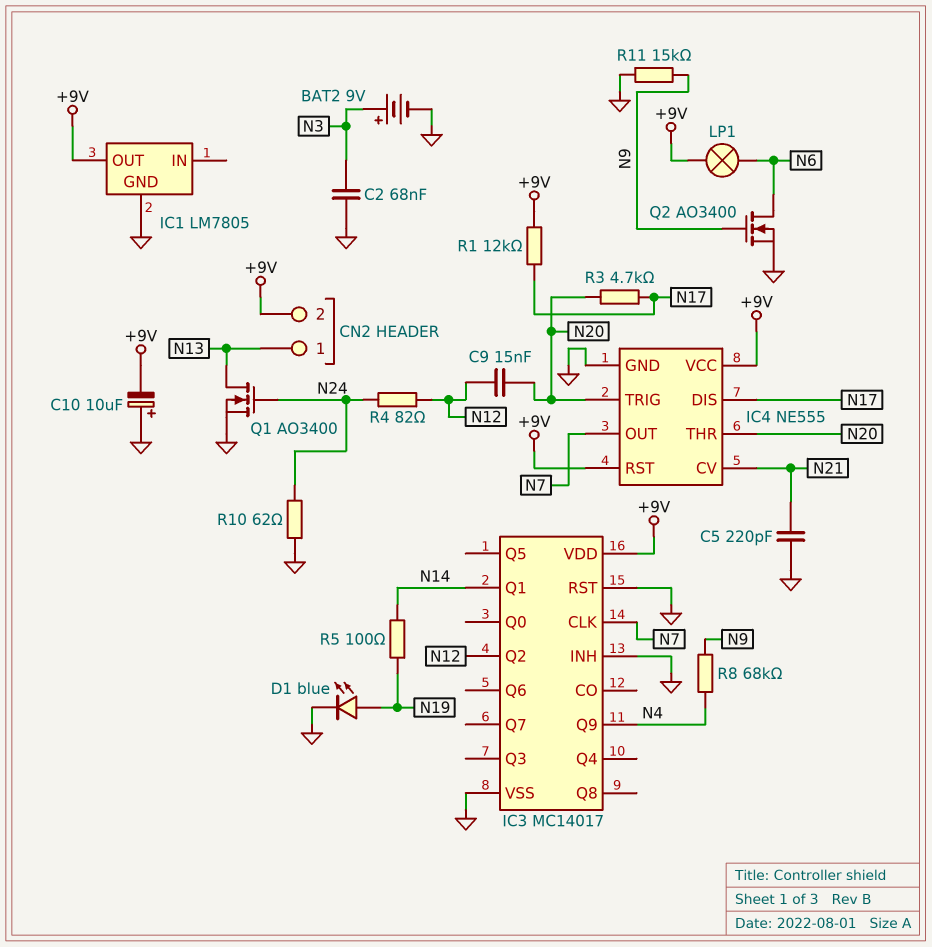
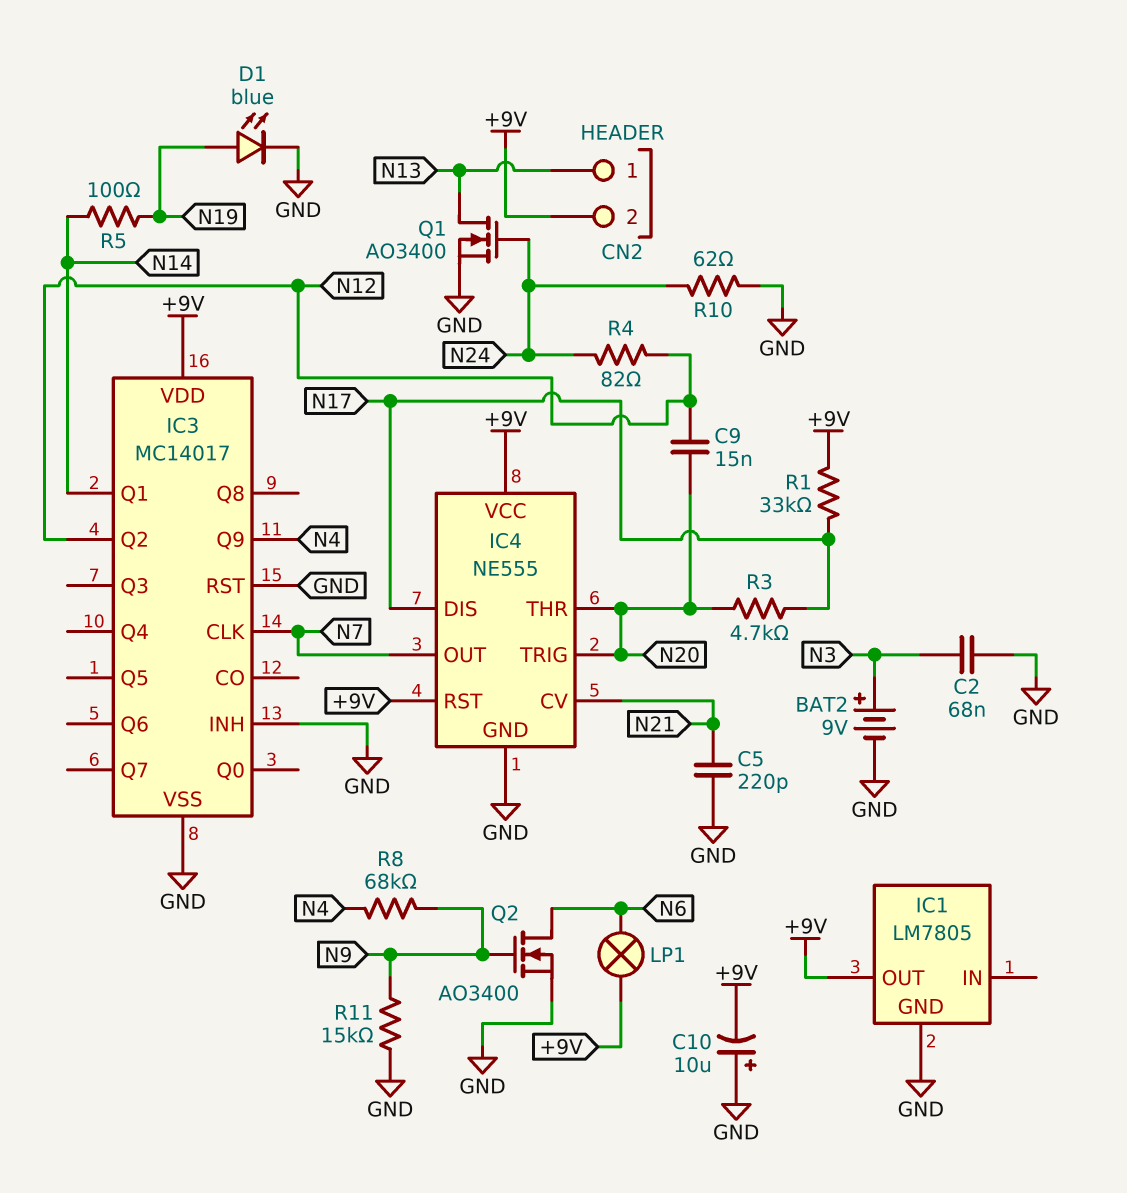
R1: 12k (+9V, N17) -> 33k (+9V, N17)

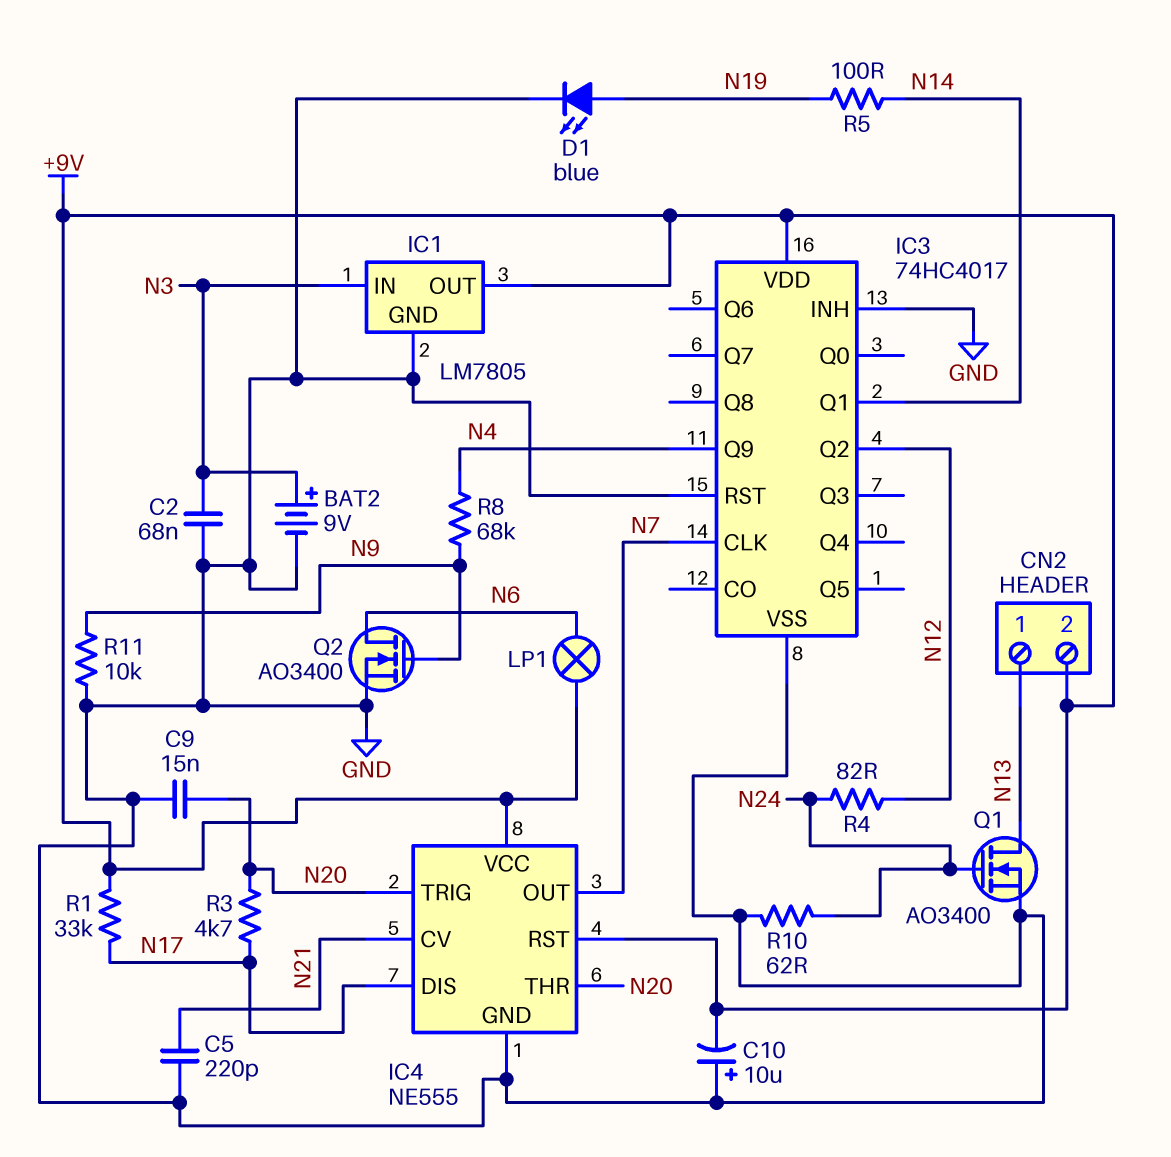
C9: 15nF (N12, N20) -> 15nF (GND, N20)
IC1 pin IN: none -> N3
IC3: MC14017 -> 74HC4017
R11: 15k (GND, N9) -> 10k (GND, N9)

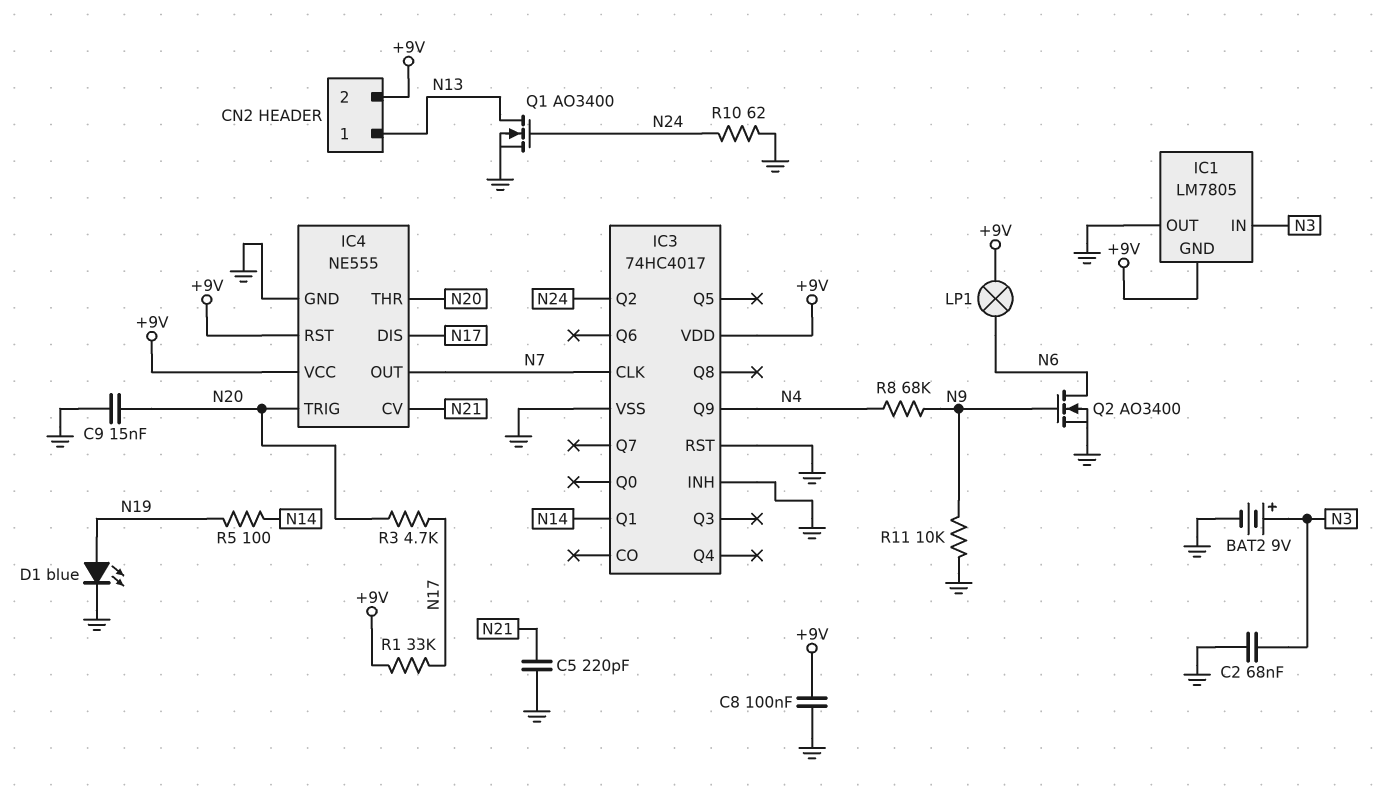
C8: none -> 100nF (+9V, GND)
C10: 10uF (plus GND, minus +9V) -> none
IC1 pin GND: GND -> +9V
IC1 pin OUT: +9V -> GND
IC3 pin Q2: N12 -> N24
R4: 82 (N12, N24) -> none

